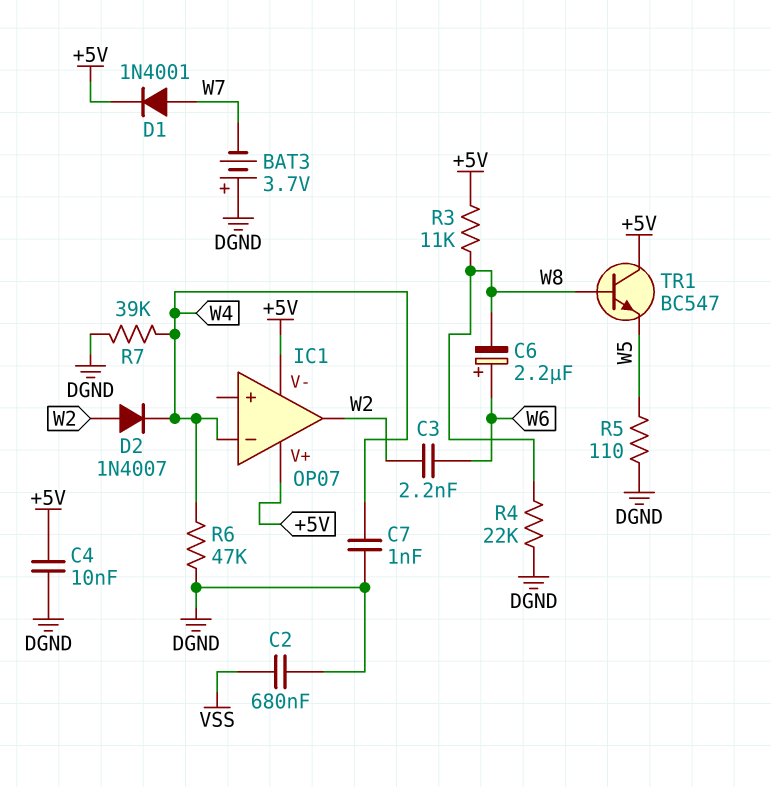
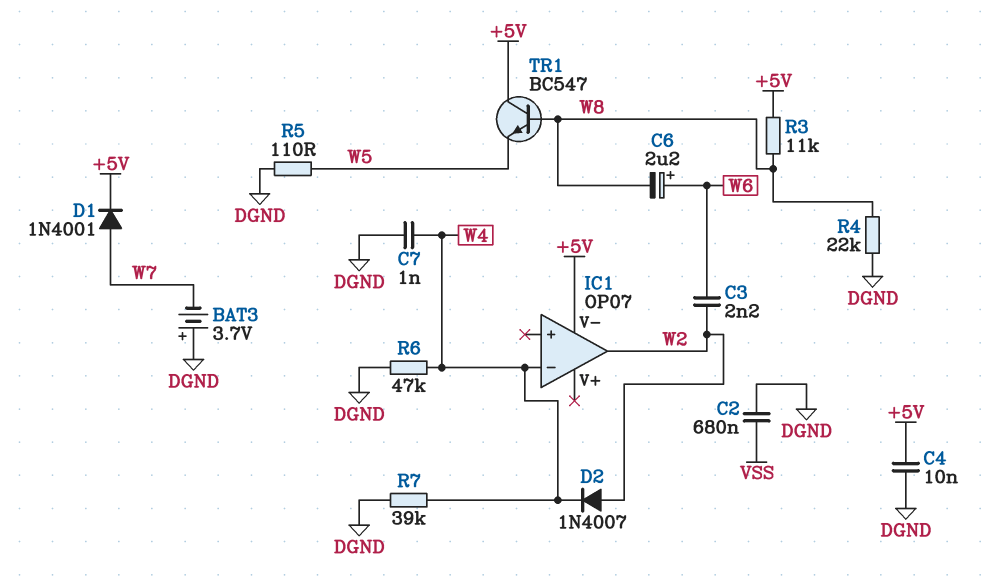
IC1 pin V+: +5V -> none

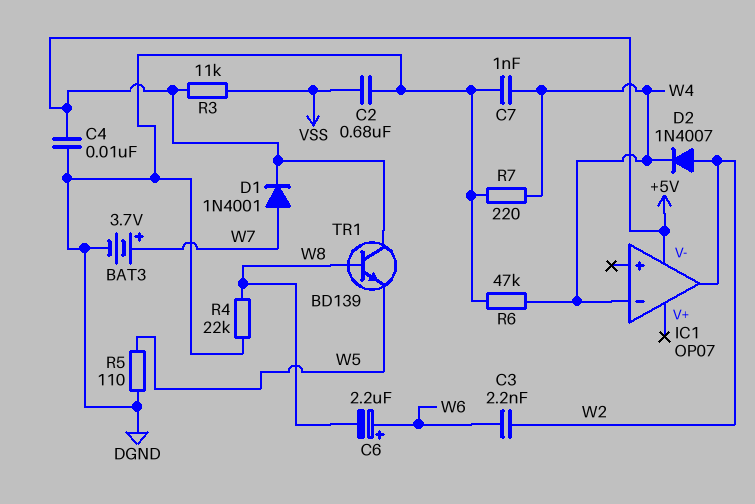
BAT3: 3.7V (plus DGND, minus W7) -> 3.7V (plus W7, minus DGND)
R3: 11k (+5V, W8) -> 11k (+5V, VSS)
R7: 39k (DGND, W4) -> 220 (DGND, W4)
TR1: NPN BC547 (B W8, C +5V, E W5) -> NPN BD139 (B W8, C +5V, E W5)

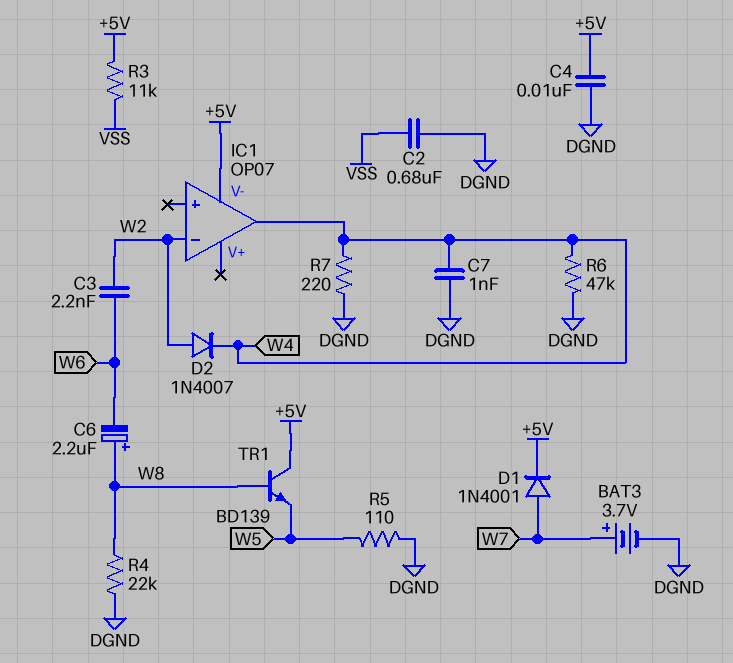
C6: 2.2uF (plus W6, minus W8) -> 2.2uF (plus W8, minus W6)
IC1 pin in-: W4 -> W2
IC1 pin out: W2 -> W4

